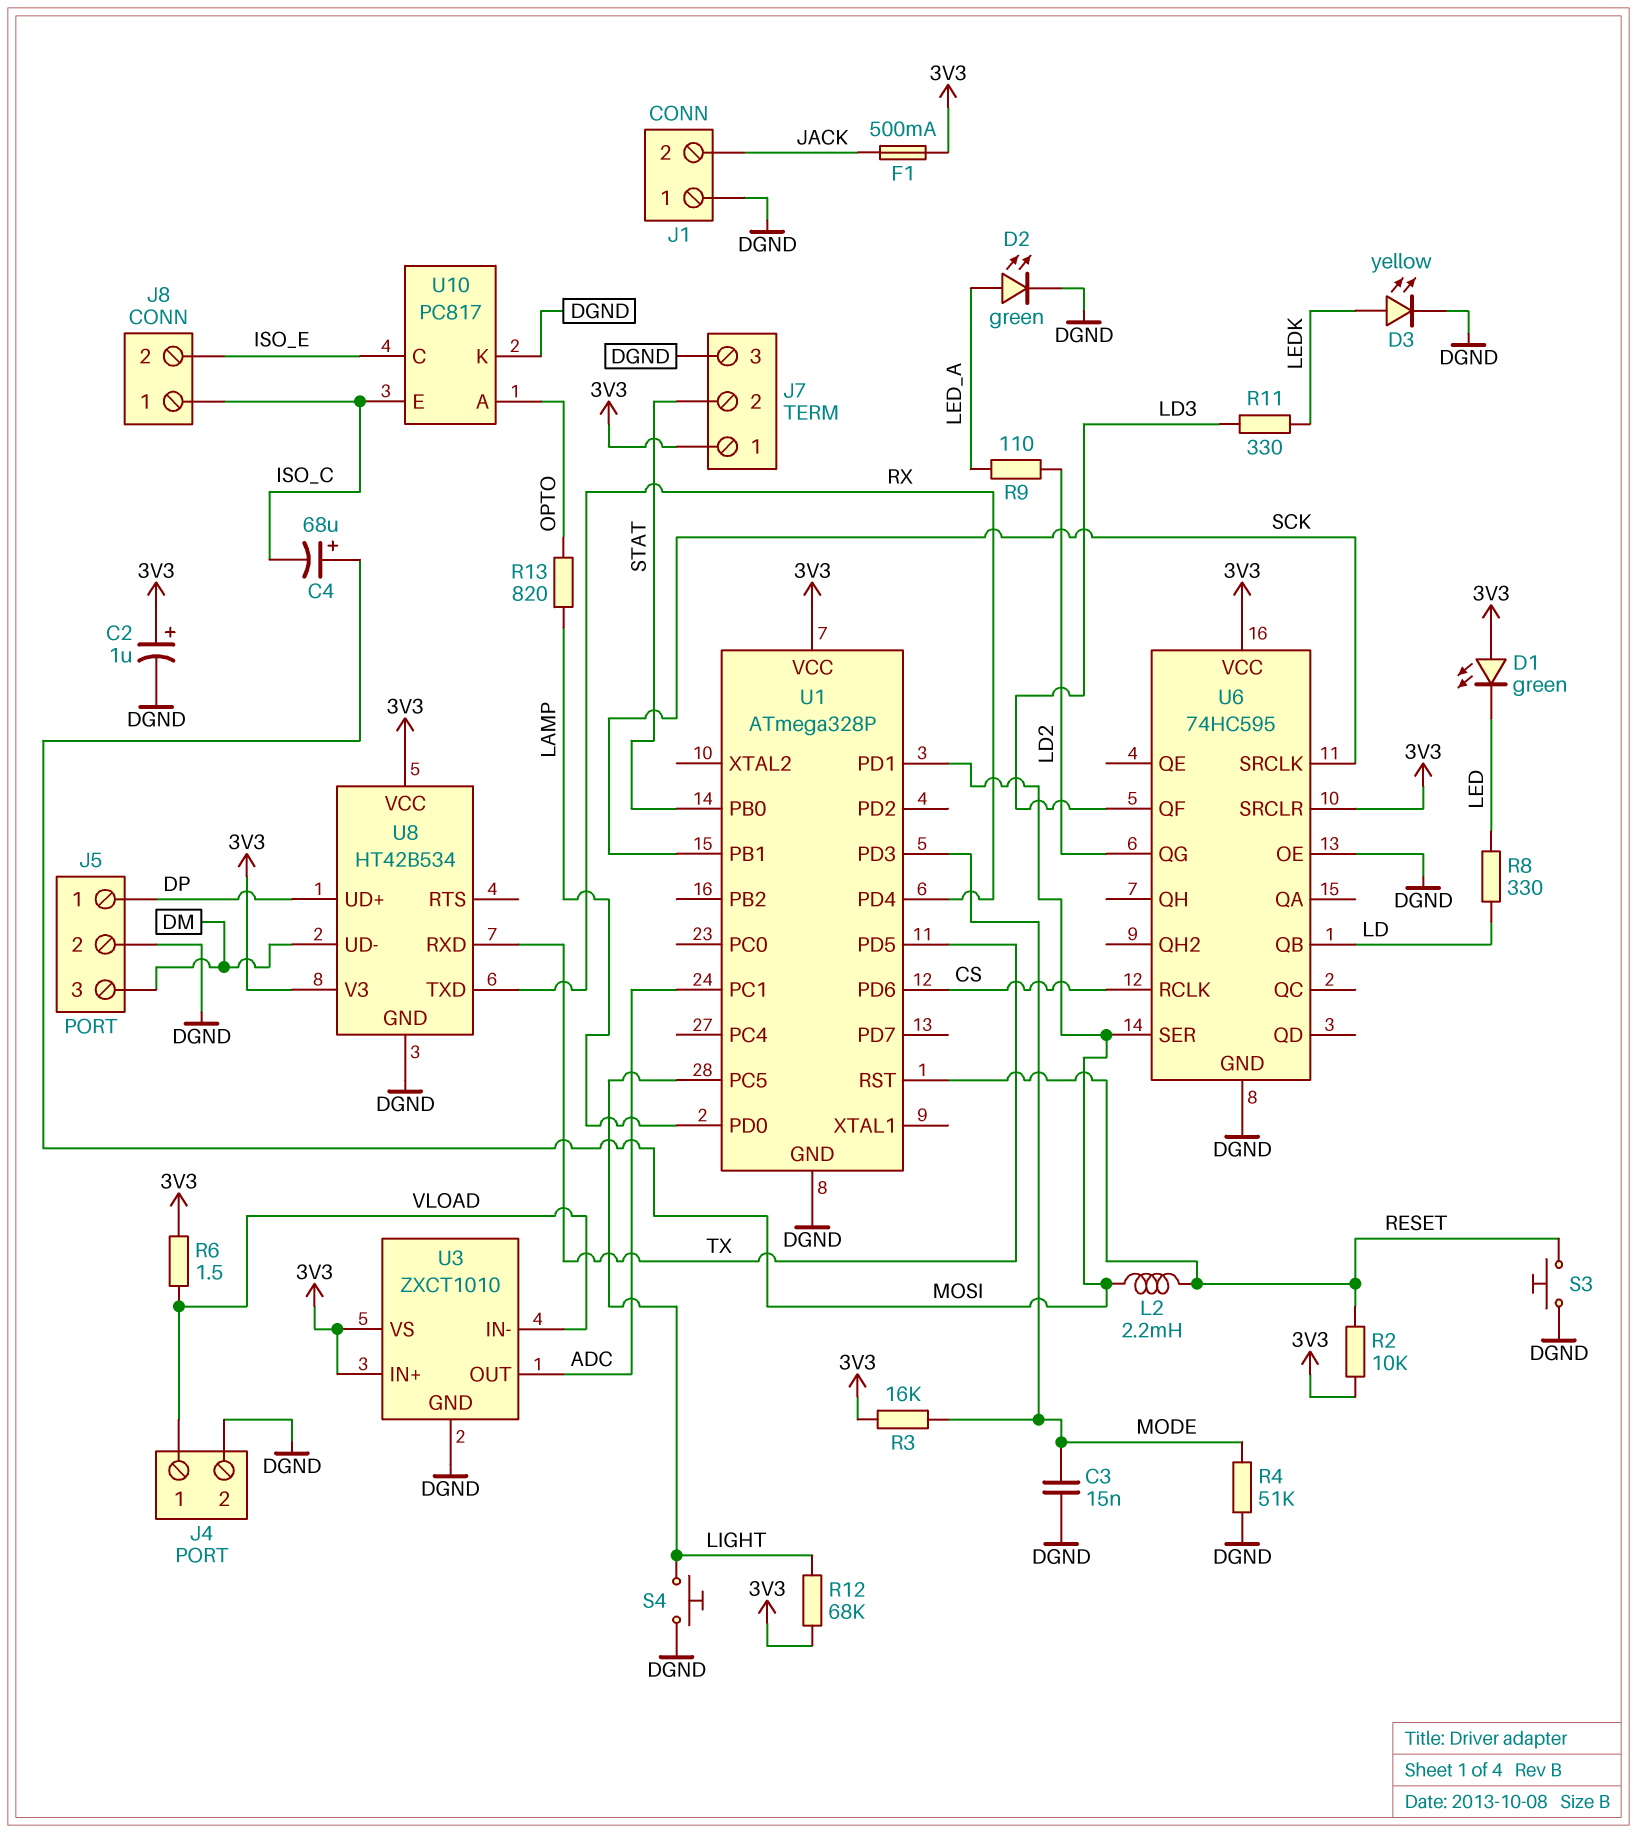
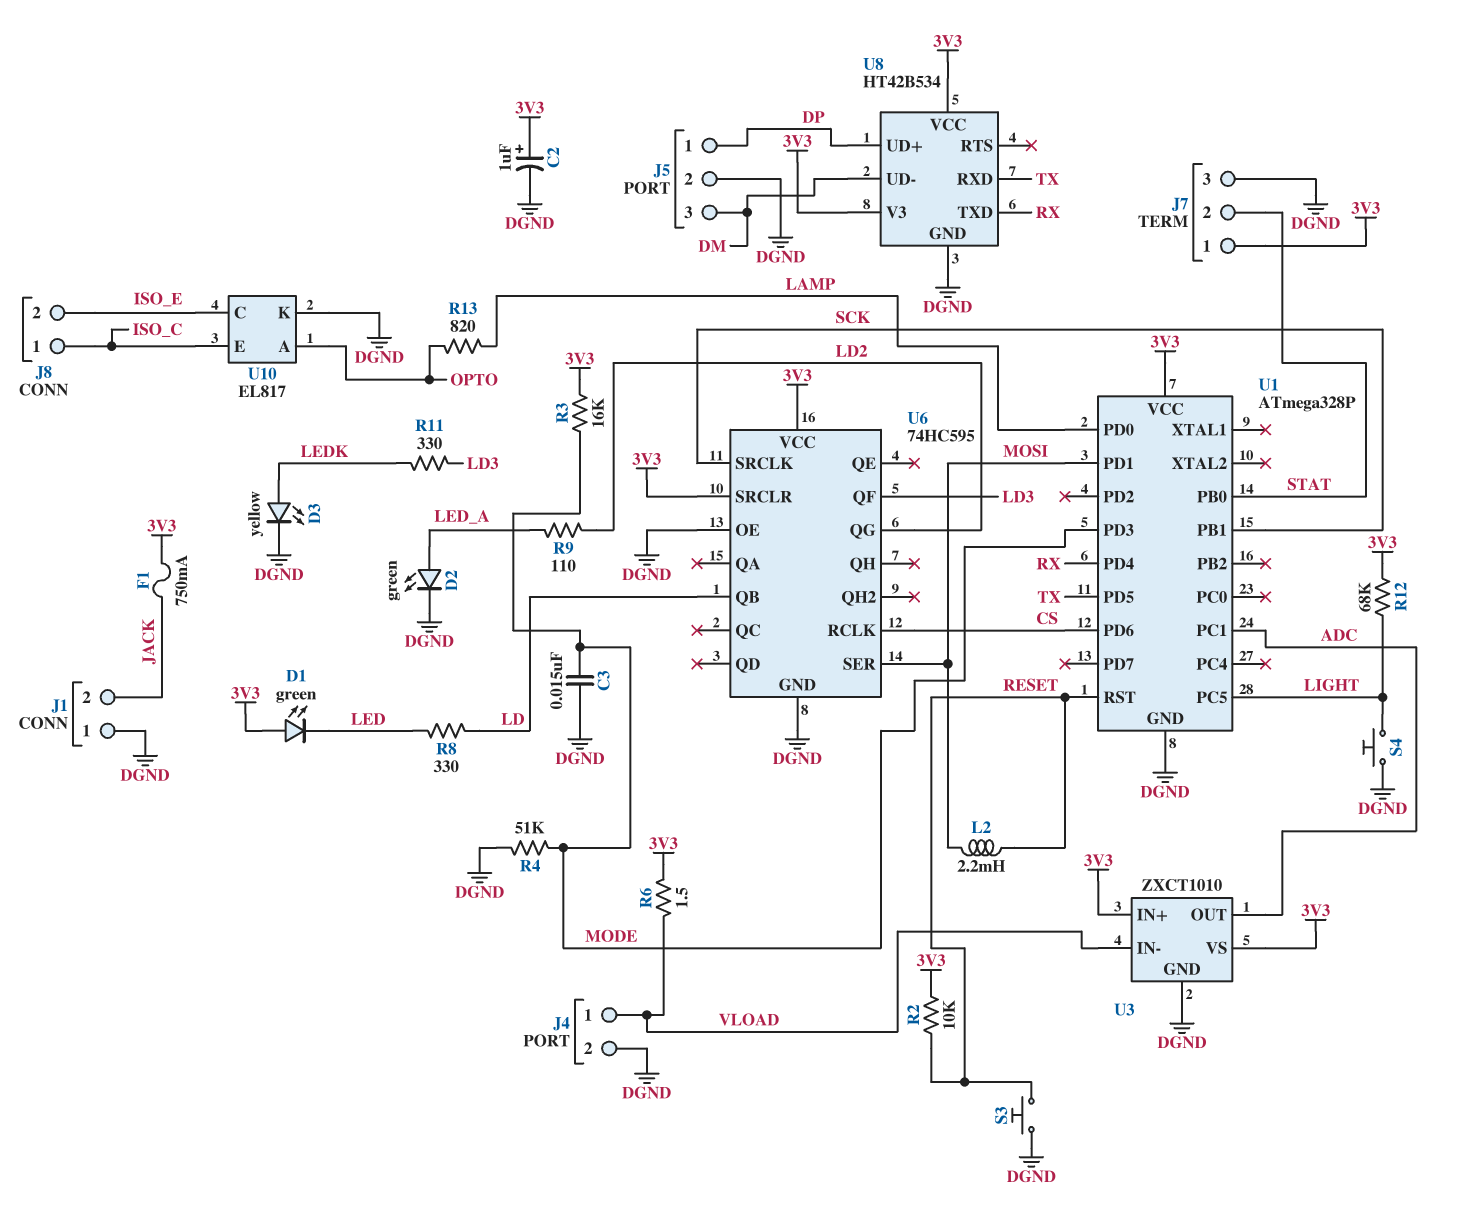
C4: 68uF (plus MOSI, minus ISO_C) -> none
F1: 500mA (3V3, JACK) -> 750mA (3V3, JACK)
U10: PC817 -> EL817

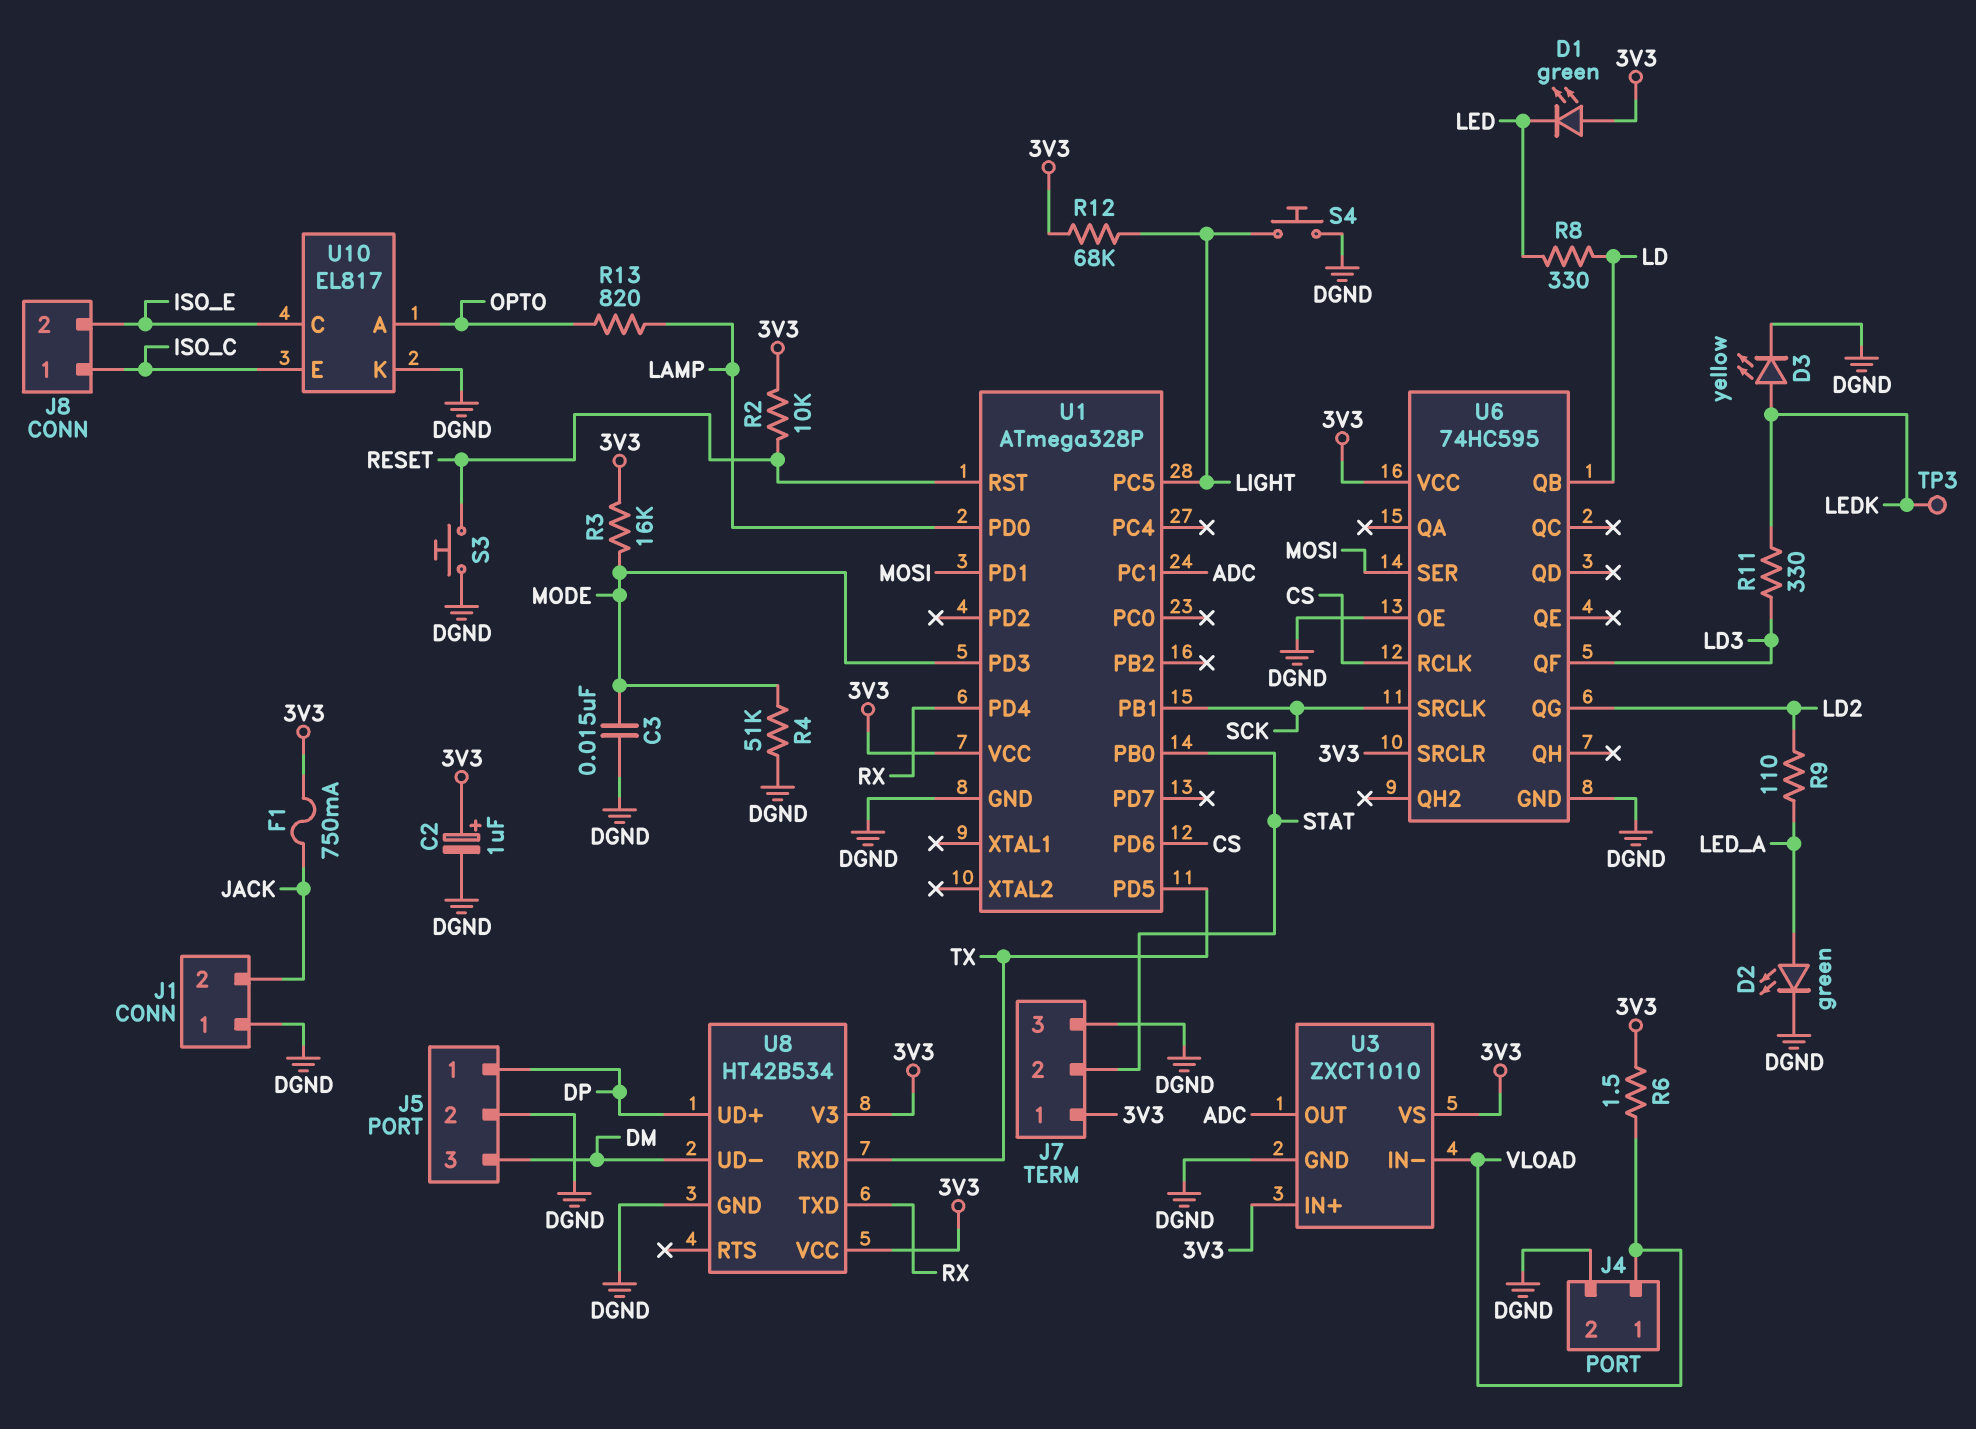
L2: 2.2mH (MOSI, RESET) -> none
TP3: none -> test point (LEDK)

